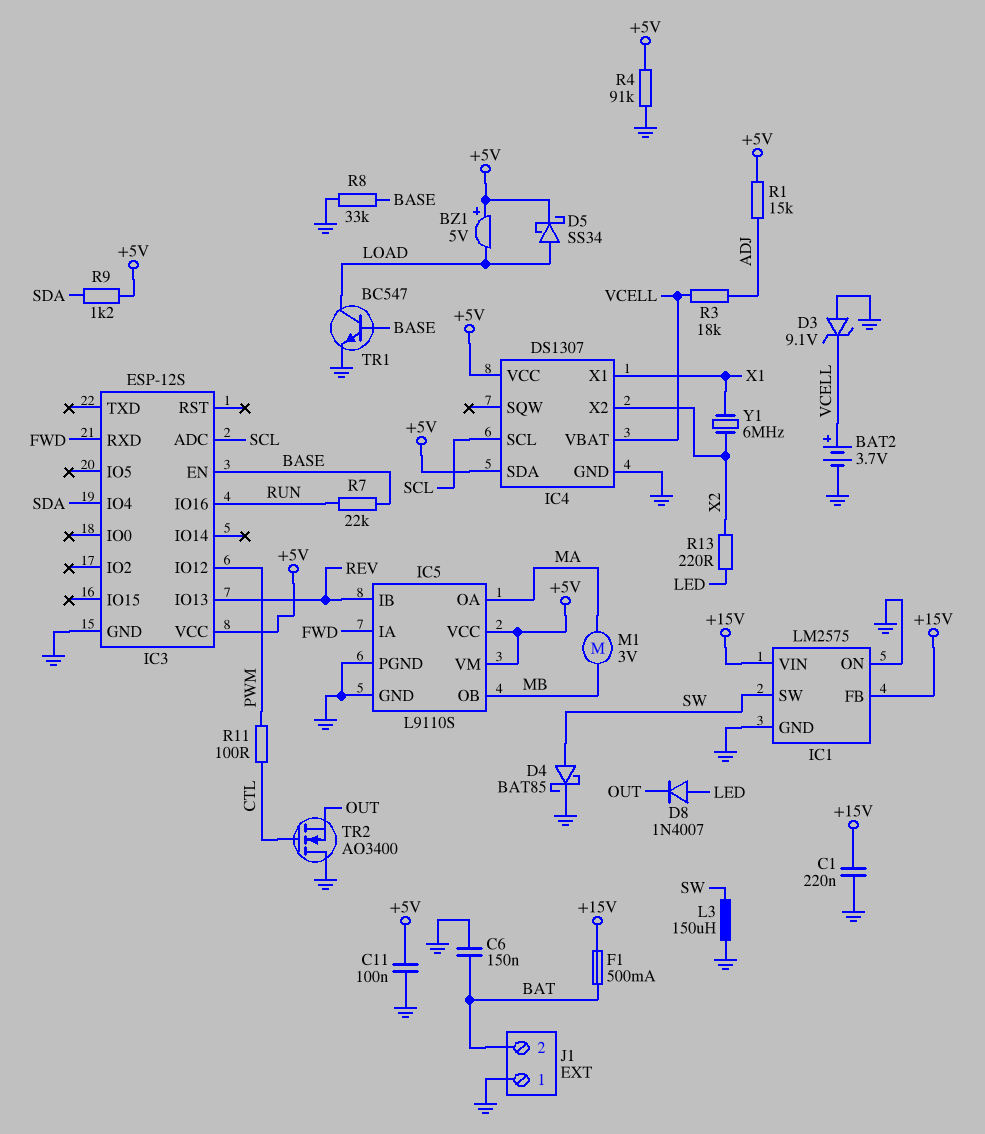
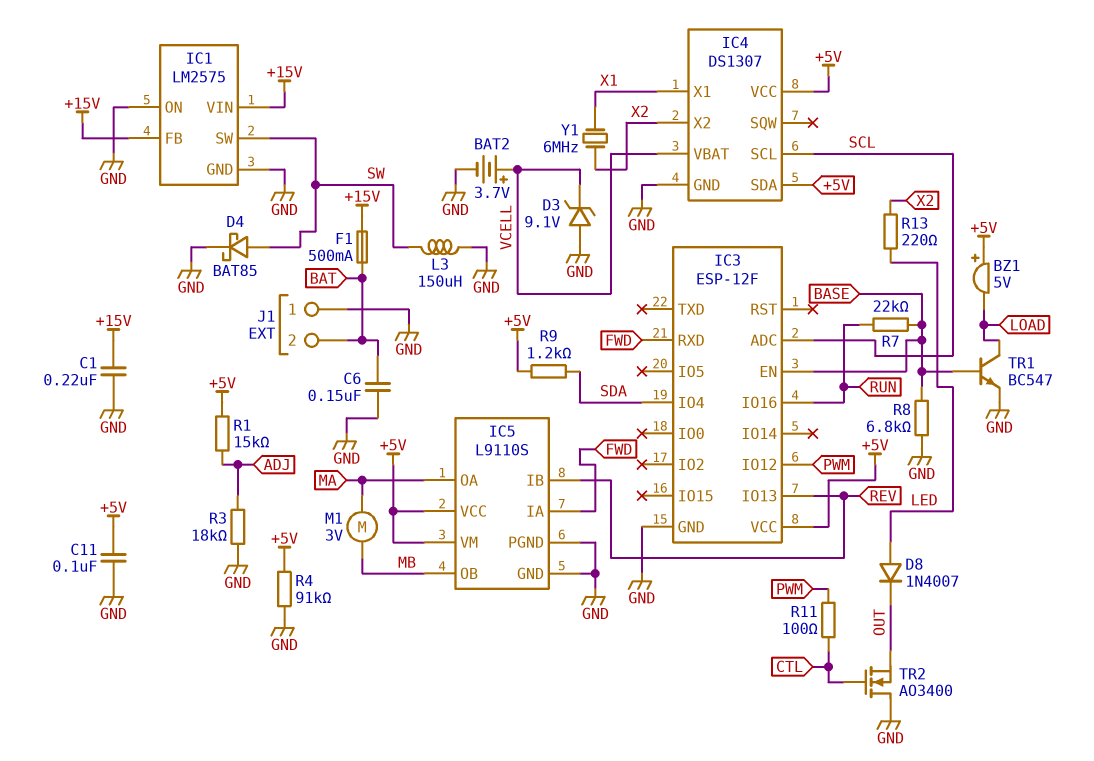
D5: schottky SS34 (A LOAD, K +5V) -> none
IC3: ESP-12S -> ESP-12F
R3: 18k (ADJ, VCELL) -> 18k (ADJ, GND)
R8: 33k (BASE, GND) -> 6.8k (BASE, GND)

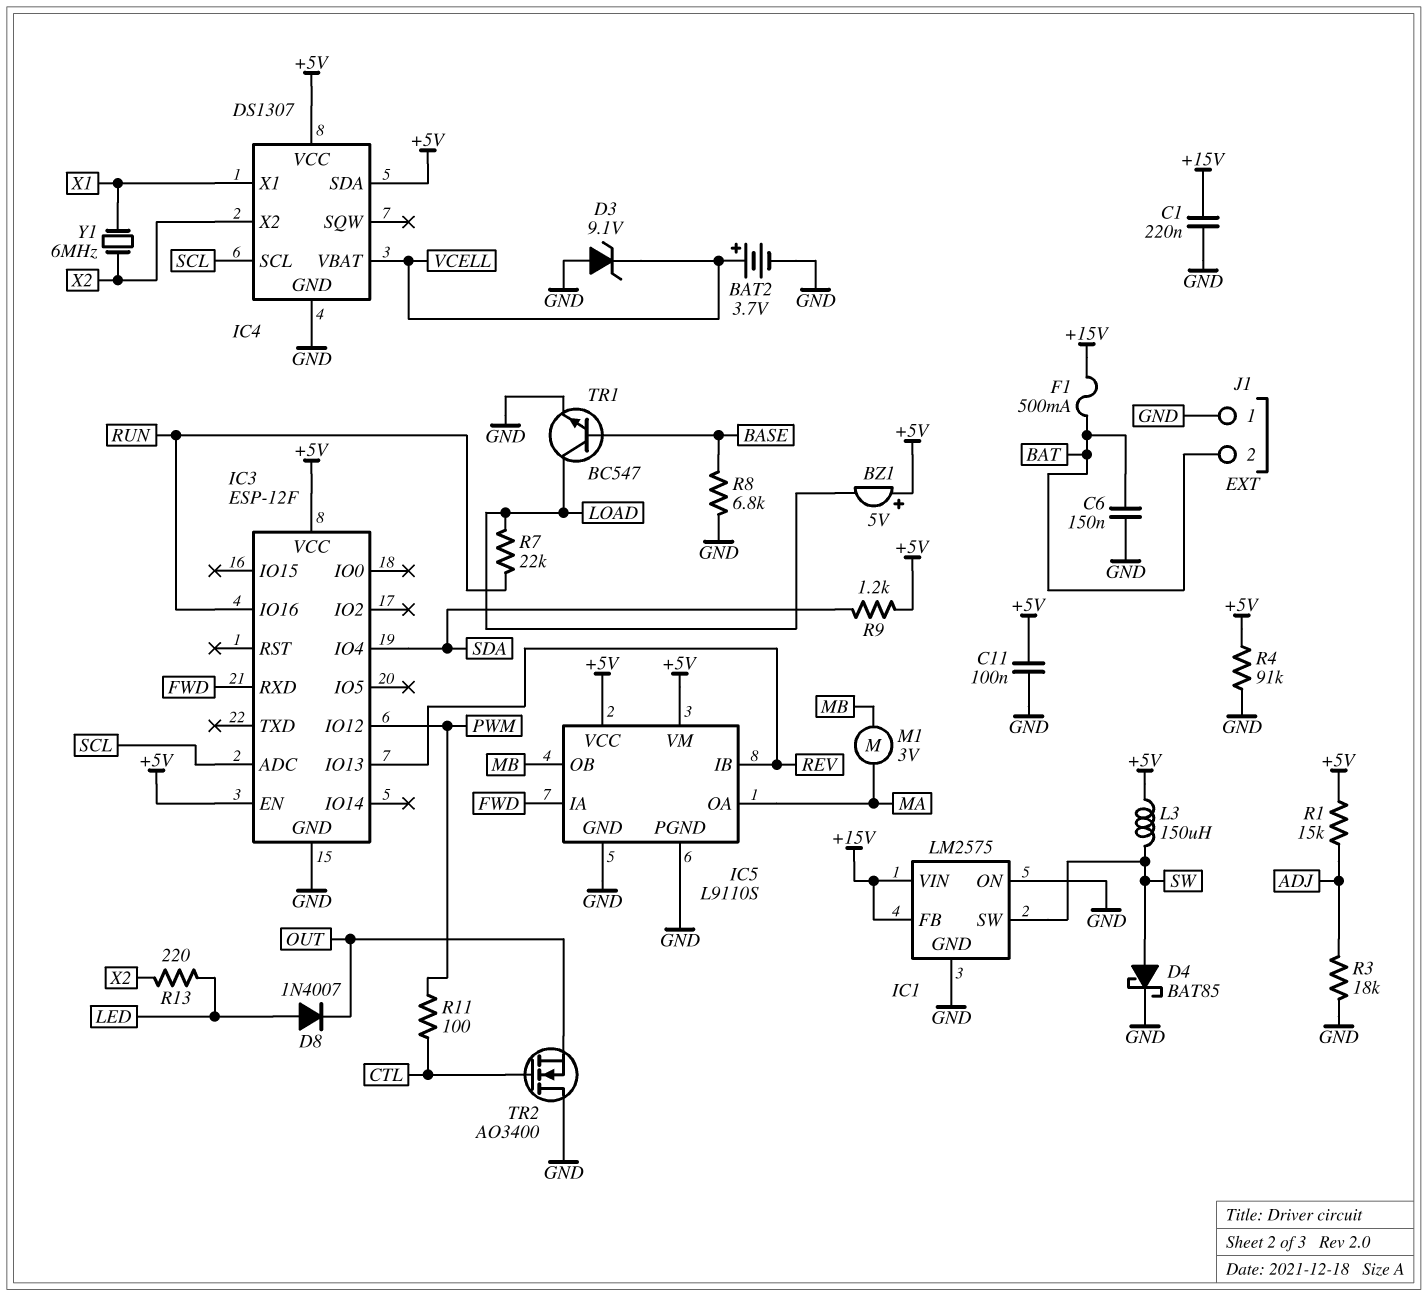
IC3 pin EN: BASE -> +5V
L3: 150uH (GND, SW) -> 150uH (+5V, SW)
R7: 22k (BASE, RUN) -> 22k (LOAD, RUN)

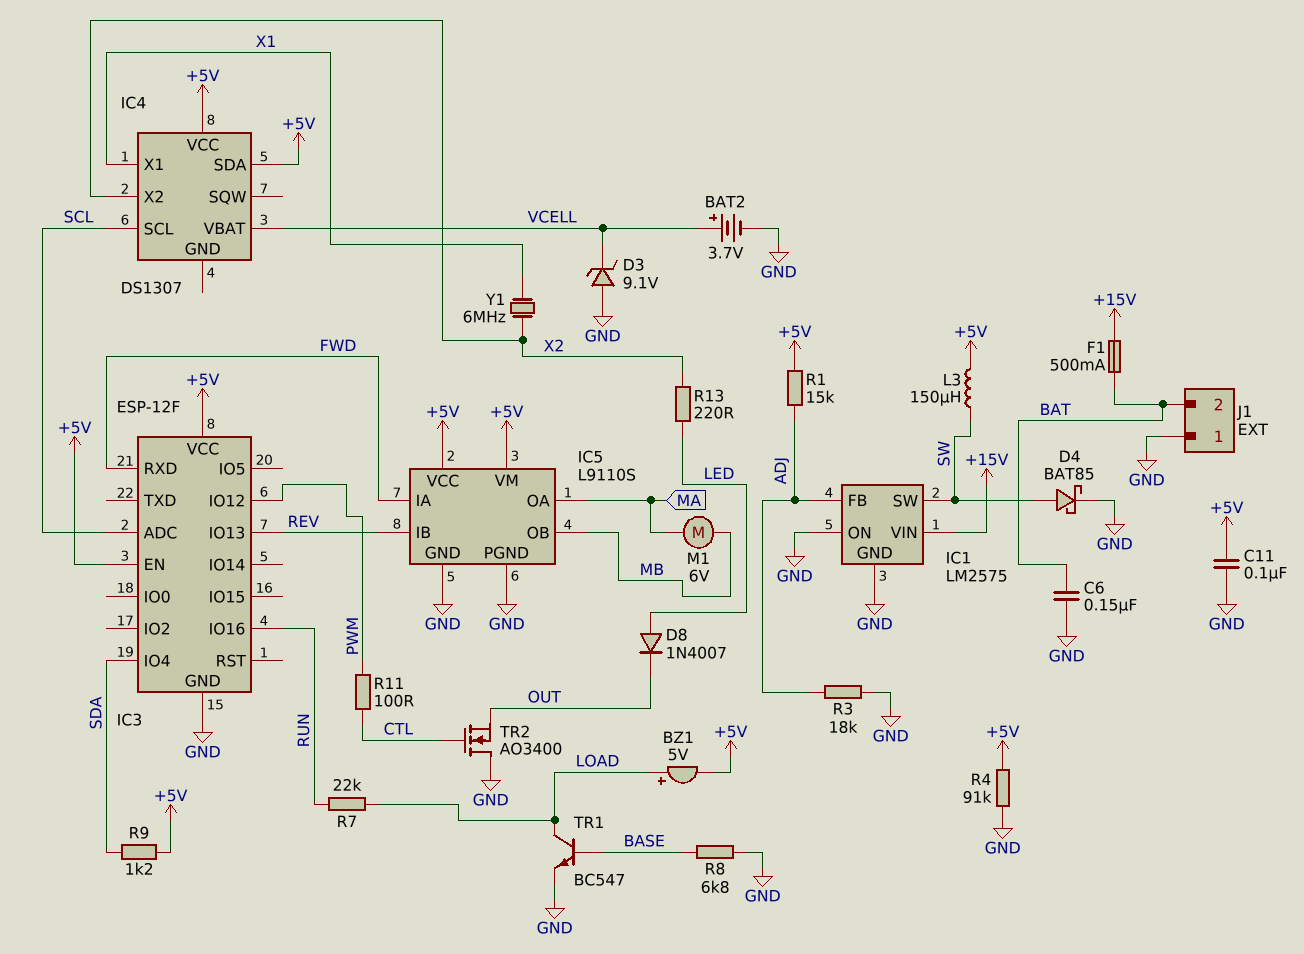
BZ1: buzzer 5V (plus +5V, minus LOAD) -> buzzer 5V (plus LOAD, minus +5V)
C1: 220nF (+15V, GND) -> none
IC1 pin FB: +15V -> ADJ
IC4 pin GND: GND -> none
M1: motor 3V (MA, MB) -> motor 6V (MA, MB)

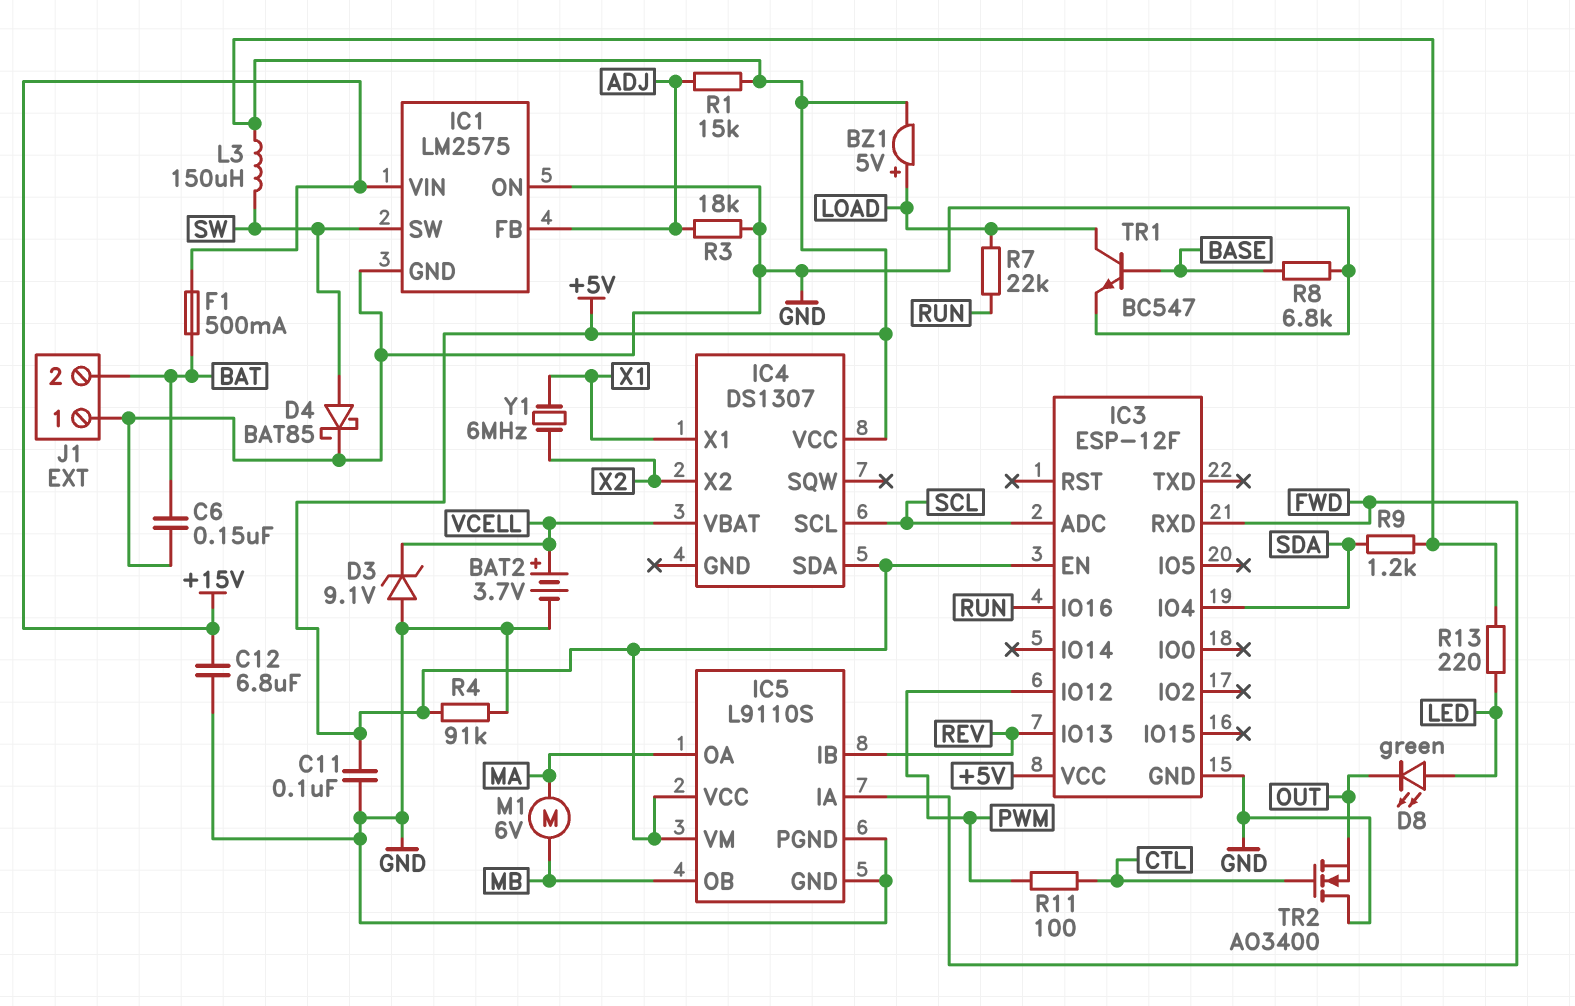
C12: none -> 6.8uF (+15V, GND)
D8: diode 1N4007 (A LED, K OUT) -> LED green (A LED, K OUT)
R13: 220 (LED, X2) -> 220 (+5V, LED)

